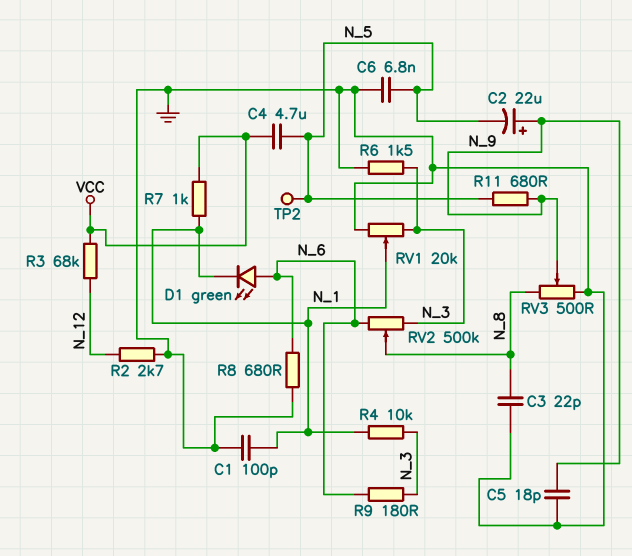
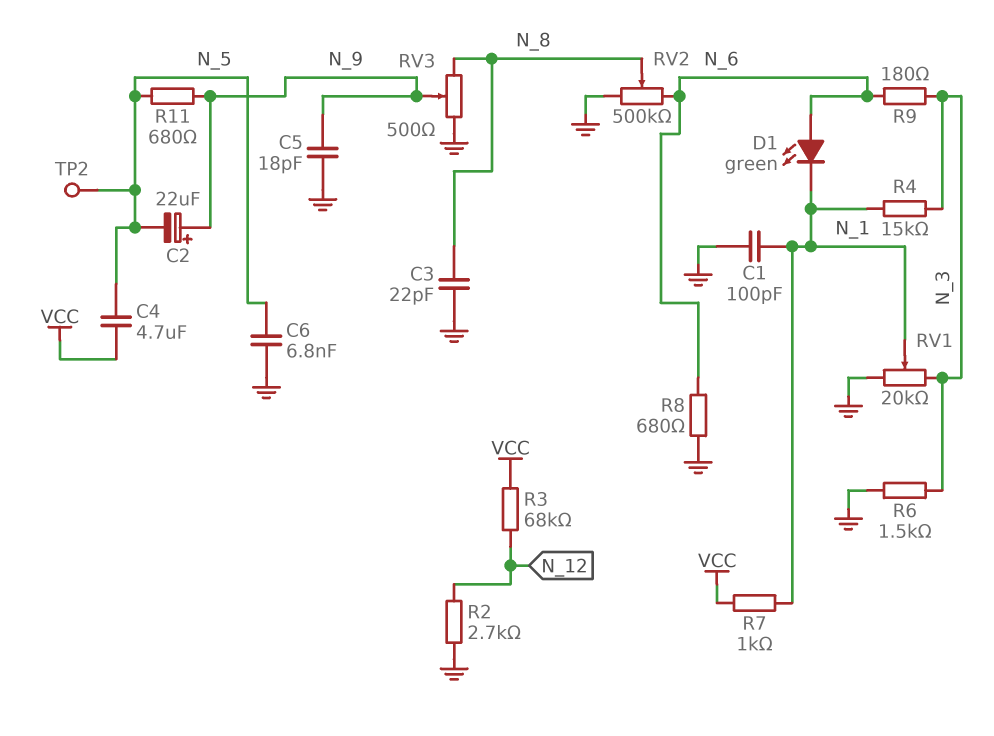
R4: 10k (N_1, N_3) -> 15k (N_1, N_3)
RV2: 500k (N_3, N_6, wiper N_8) -> 500k (GND, N_6, wiper N_8)

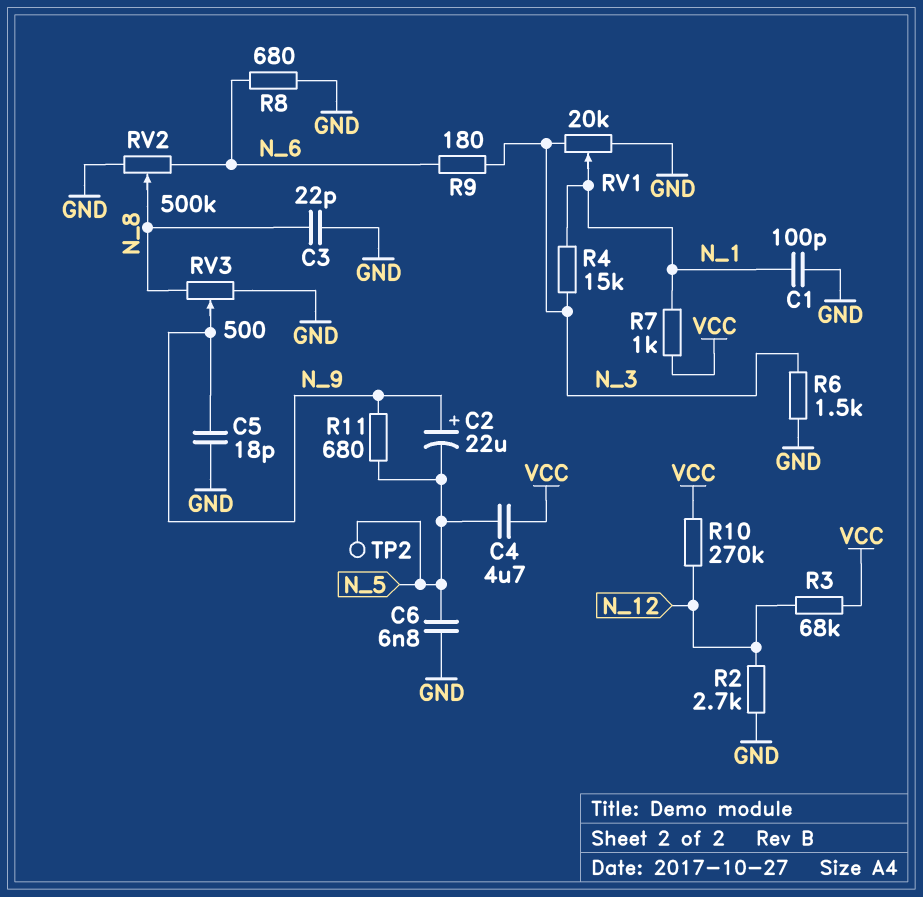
D1: LED green (A N_6, K N_1) -> none
R10: none -> 270k (N_12, VCC)

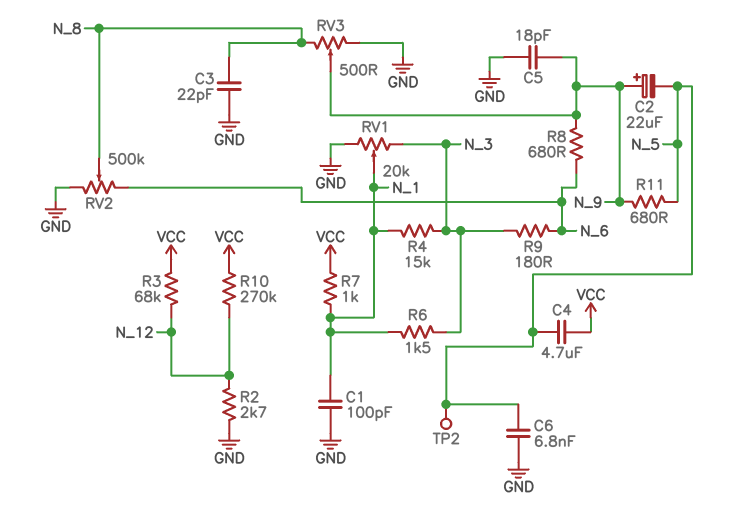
R6: 1.5k (GND, N_3) -> 1.5k (N_1, N_3)
R8: 680 (GND, N_6) -> 680 (N_6, N_9)

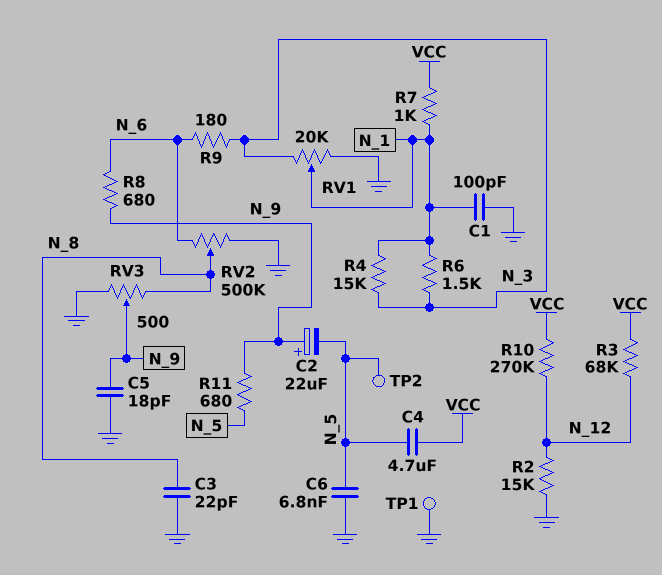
R2: 2.7k (GND, N_12) -> 15k (GND, N_12)
TP1: none -> test point (GND)

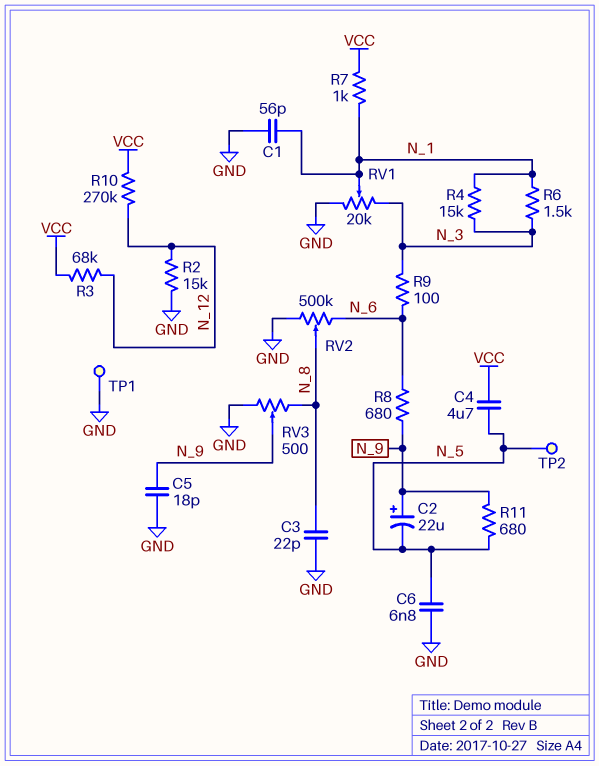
C1: 100pF (GND, N_1) -> 56pF (GND, N_1)
R9: 180 (N_3, N_6) -> 100 (N_3, N_6)

